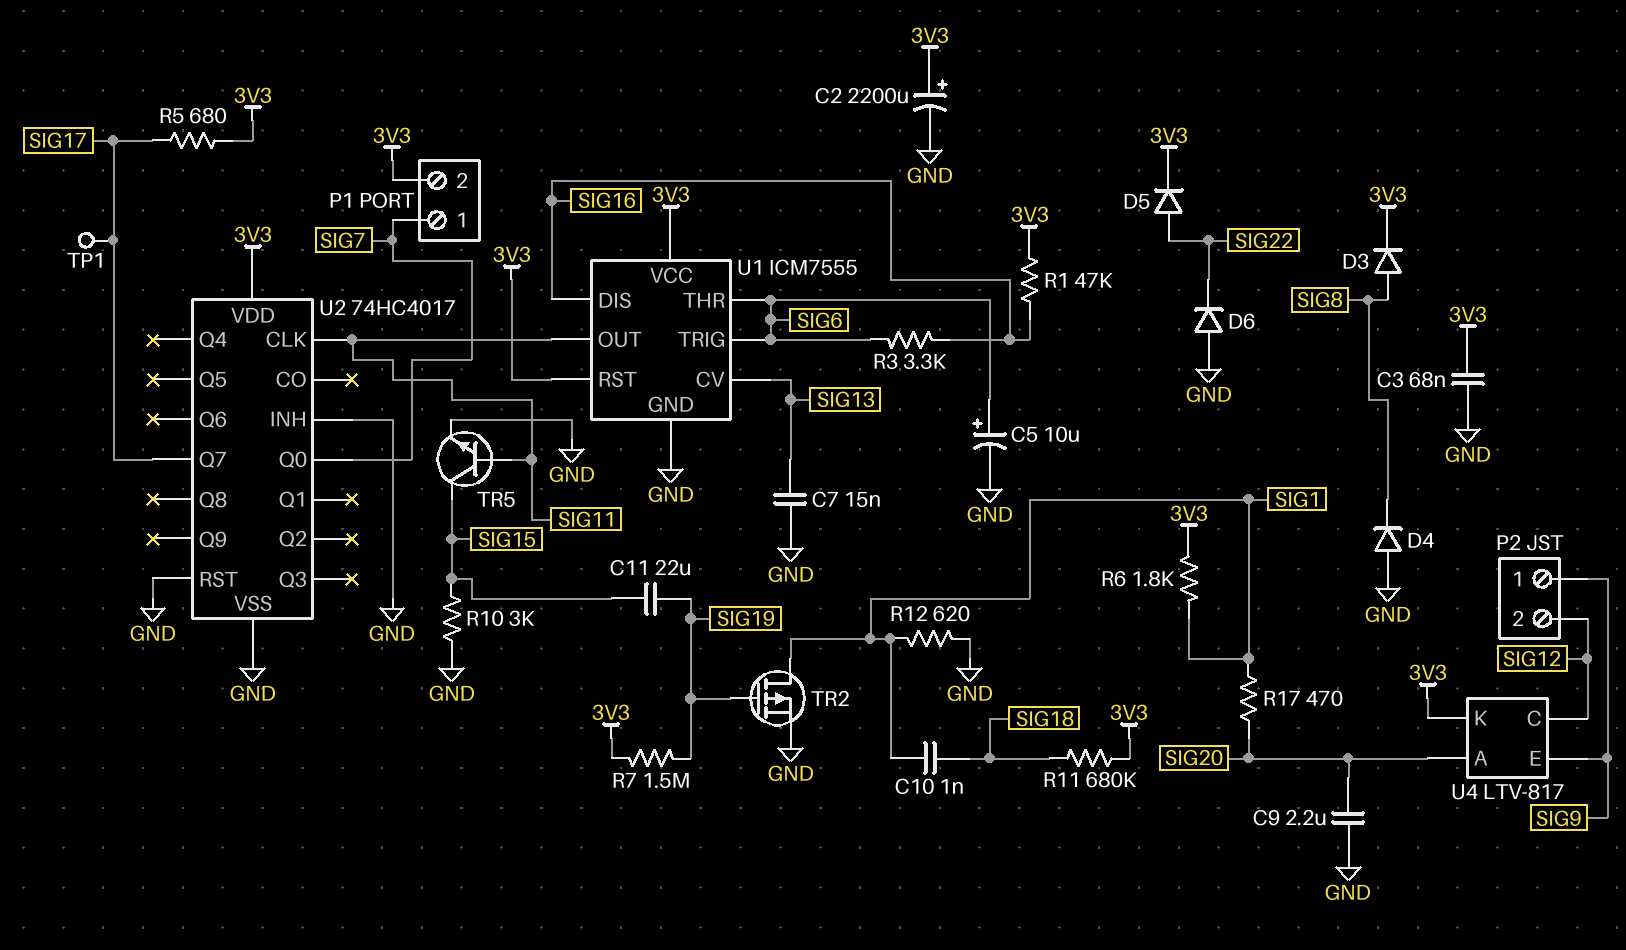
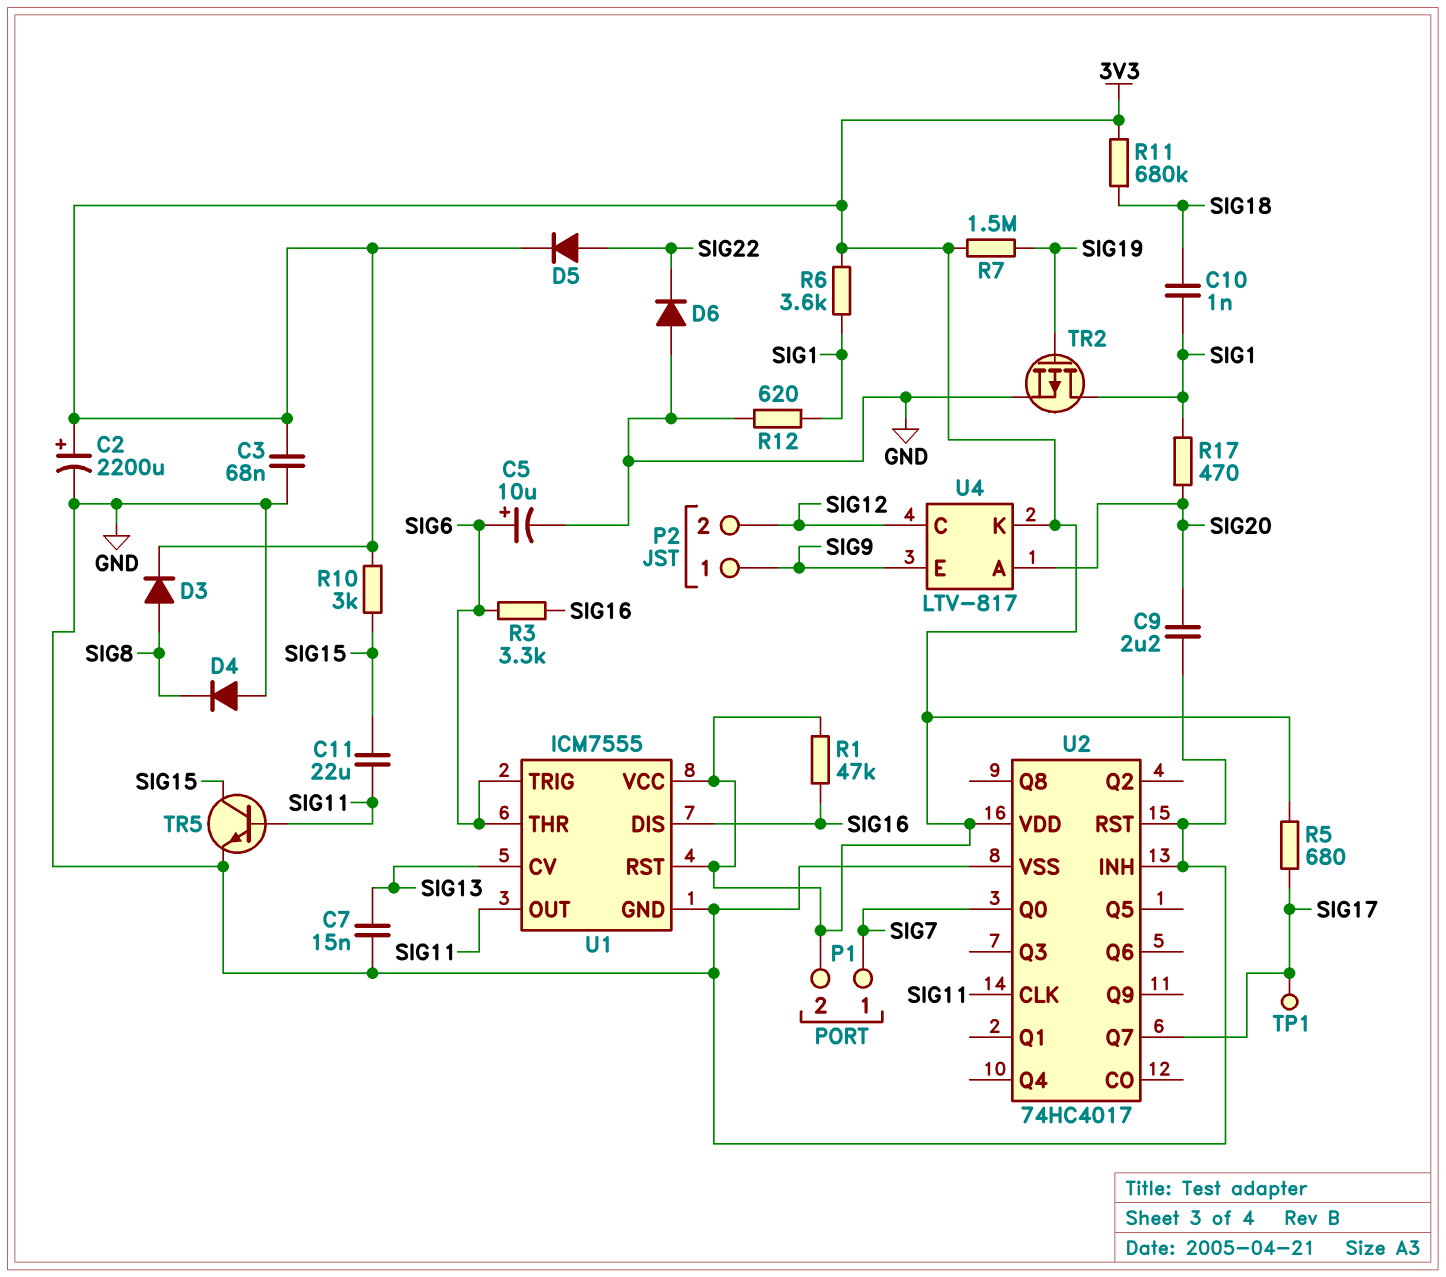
C11: 22uF (SIG15, SIG19) -> 22uF (SIG11, SIG15)
R6: 1.8k (3V3, SIG1) -> 3.6k (3V3, SIG1)
R10: 3k (GND, SIG15) -> 3k (3V3, SIG15)

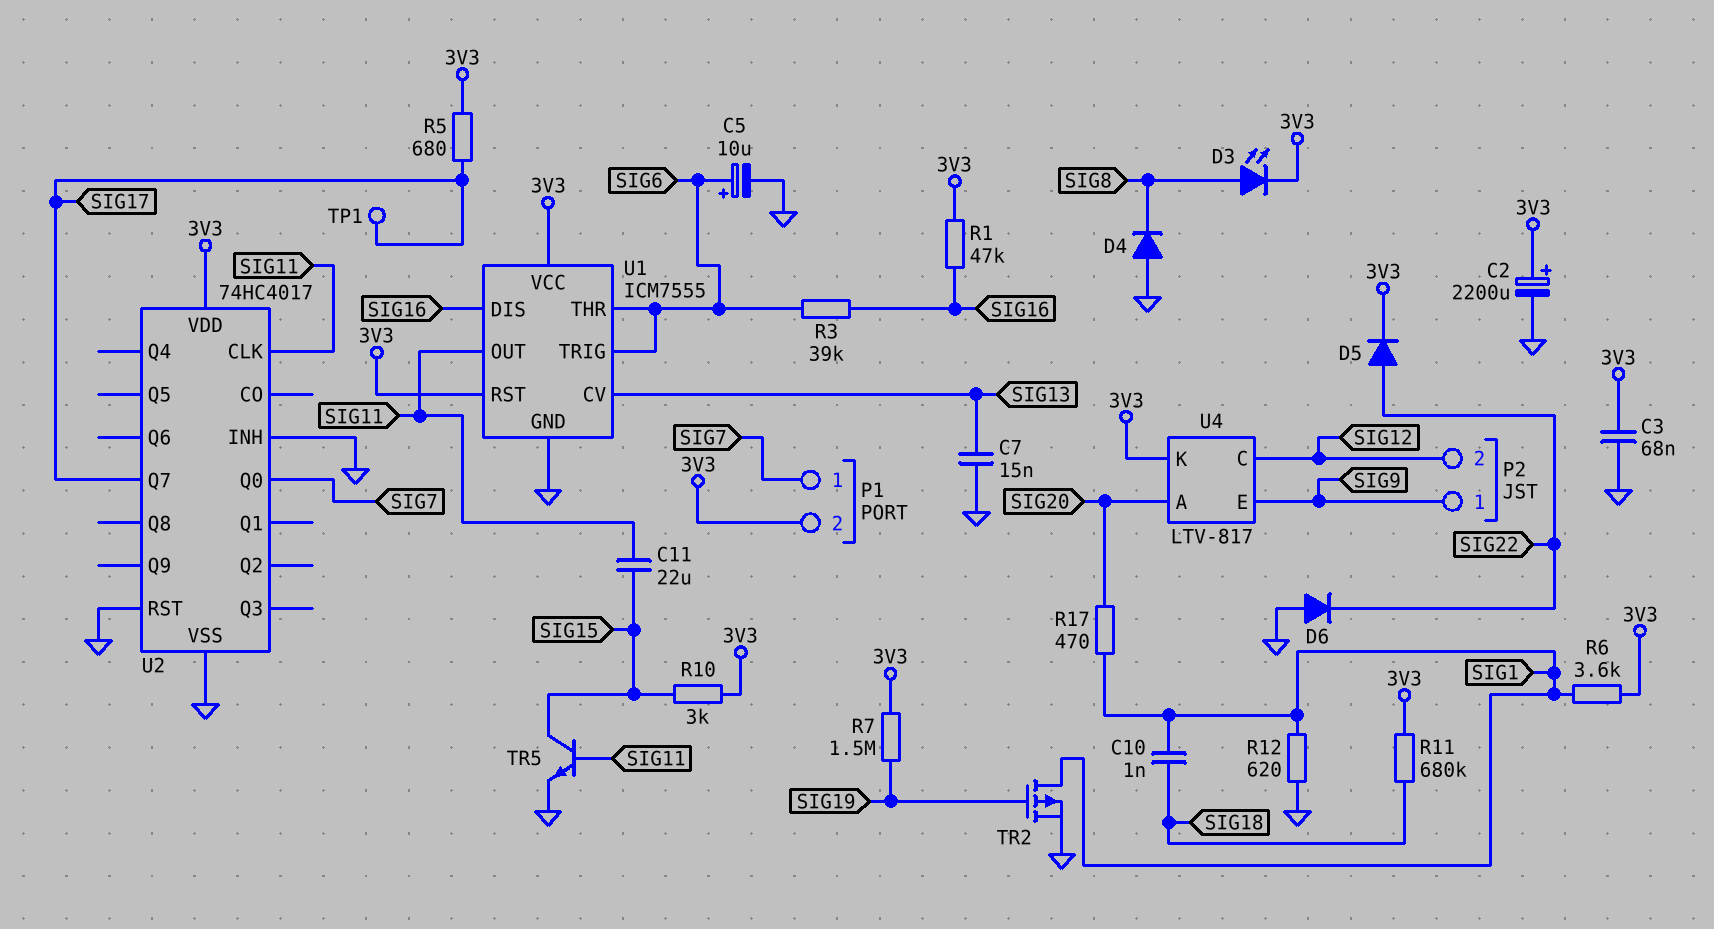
C9: 2.2uF (GND, SIG20) -> none
D3: diode (A SIG8, K 3V3) -> LED (A SIG8, K 3V3)
R3: 3.3k (SIG6, SIG16) -> 39k (SIG6, SIG16)

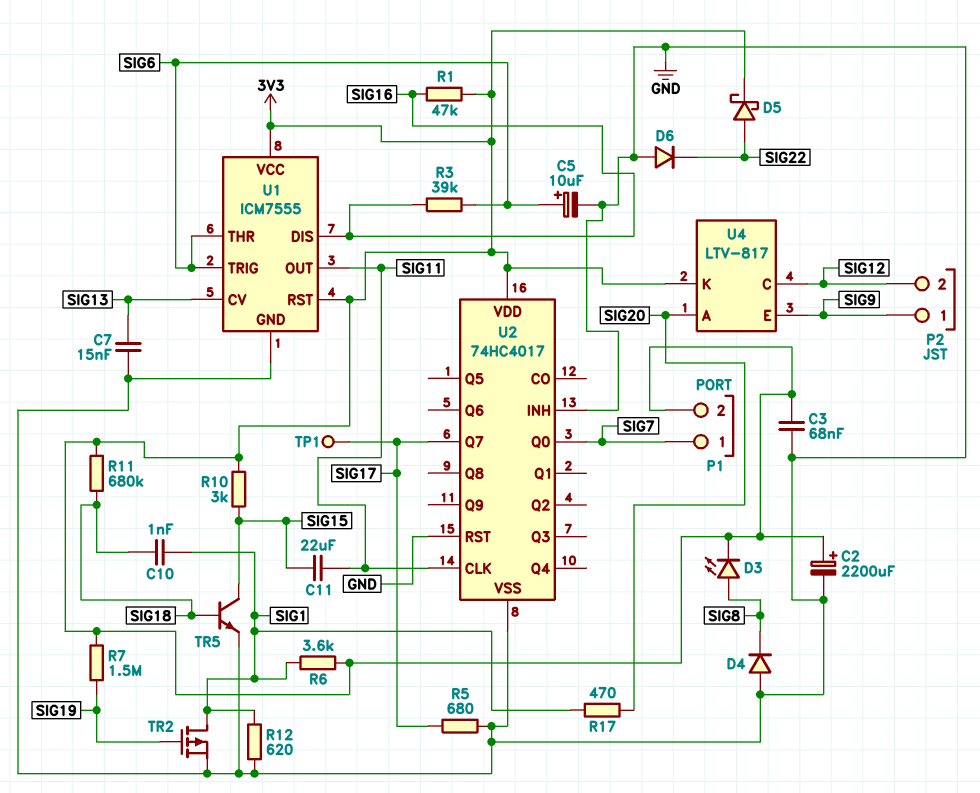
D5: diode (A SIG22, K 3V3) -> schottky (A SIG22, K 3V3)
R5: 680 (3V3, SIG17) -> 680 (GND, SIG17)
TR5: NPN (B SIG11, C SIG15, E GND) -> NPN (B SIG18, C SIG15, E GND)

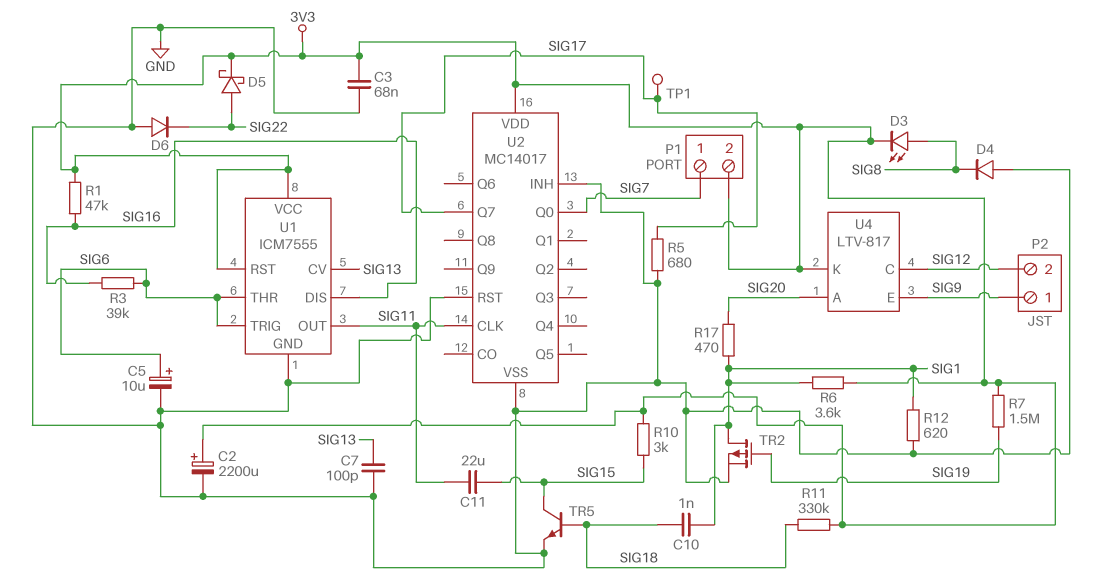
C7: 15nF (GND, SIG13) -> 100pF (GND, SIG13)
R11: 680k (3V3, SIG18) -> 330k (3V3, SIG18)
U2: 74HC4017 -> MC14017

